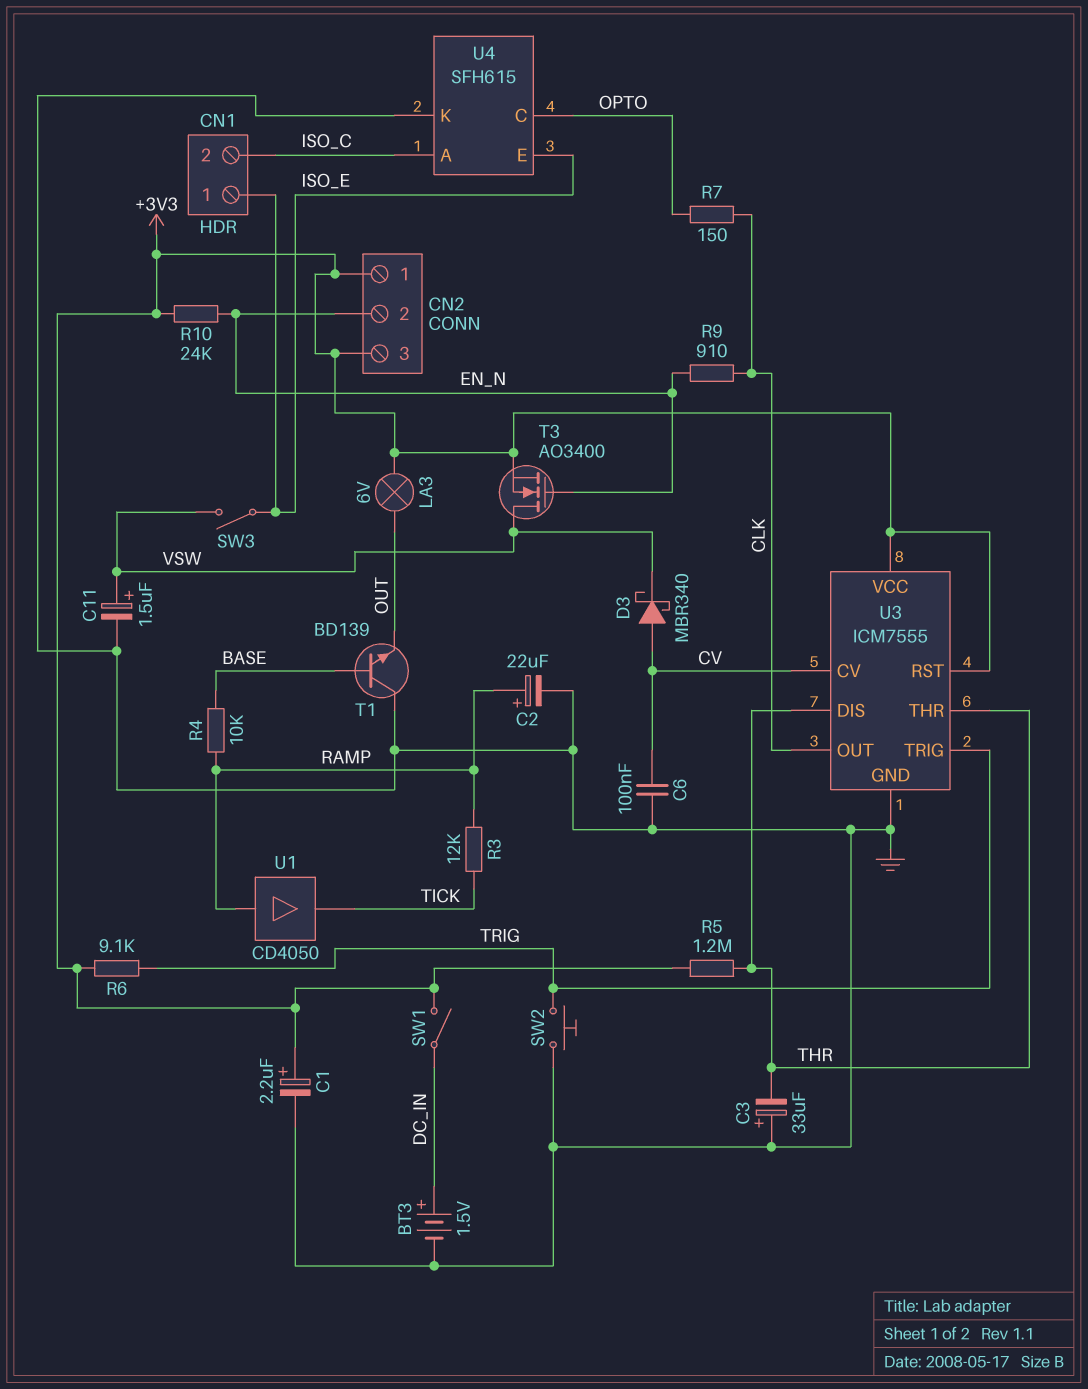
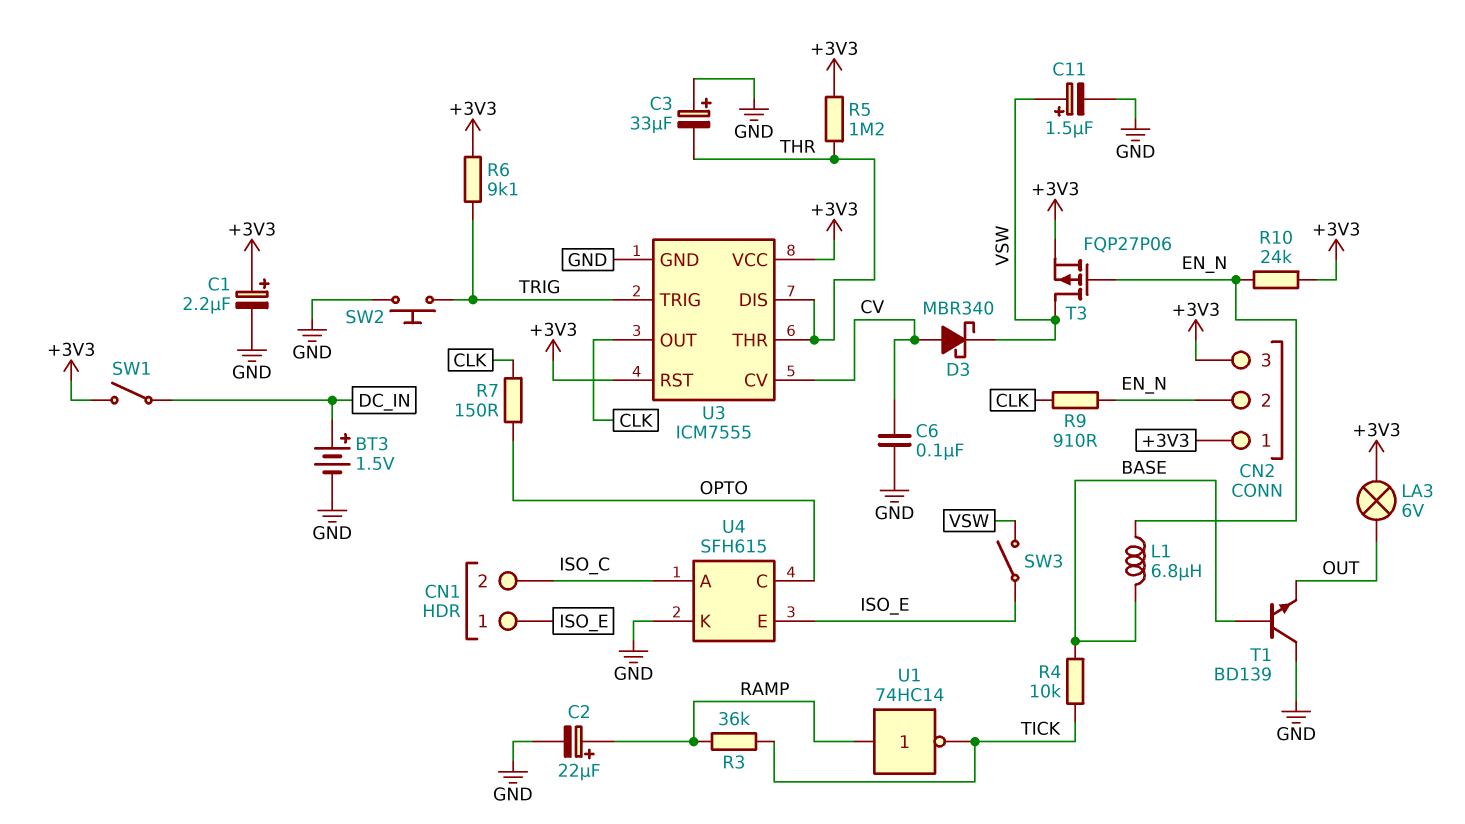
L1: none -> 6.8uH (BASE, EN_N)
R3: 12k (RAMP, TICK) -> 36k (RAMP, TICK)
R4: 10k (BASE, RAMP) -> 10k (BASE, TICK)
T3: NMOS AO3400 (G EN_N, D VSW, S +3V3) -> PMOS FQP27P06 (G EN_N, D VSW, S +3V3)
U1: buffer CD4050 (in RAMP, out TICK) -> NOT 74HC14 (in RAMP, out TICK)

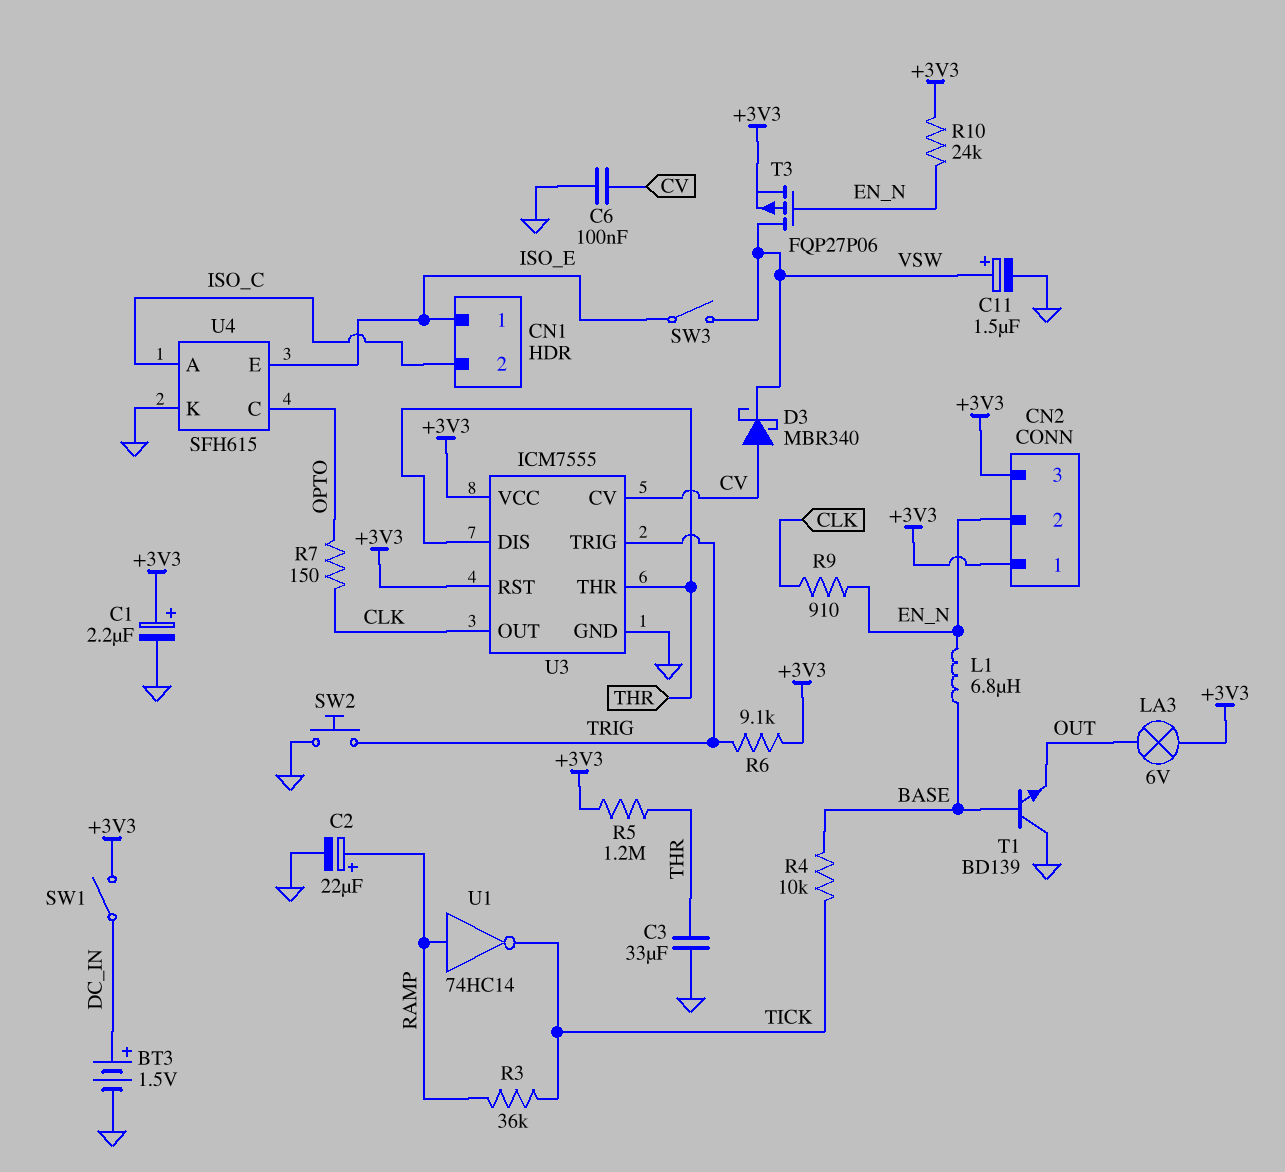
C3: 33uF (plus GND, minus THR) -> 33uF (GND, THR)

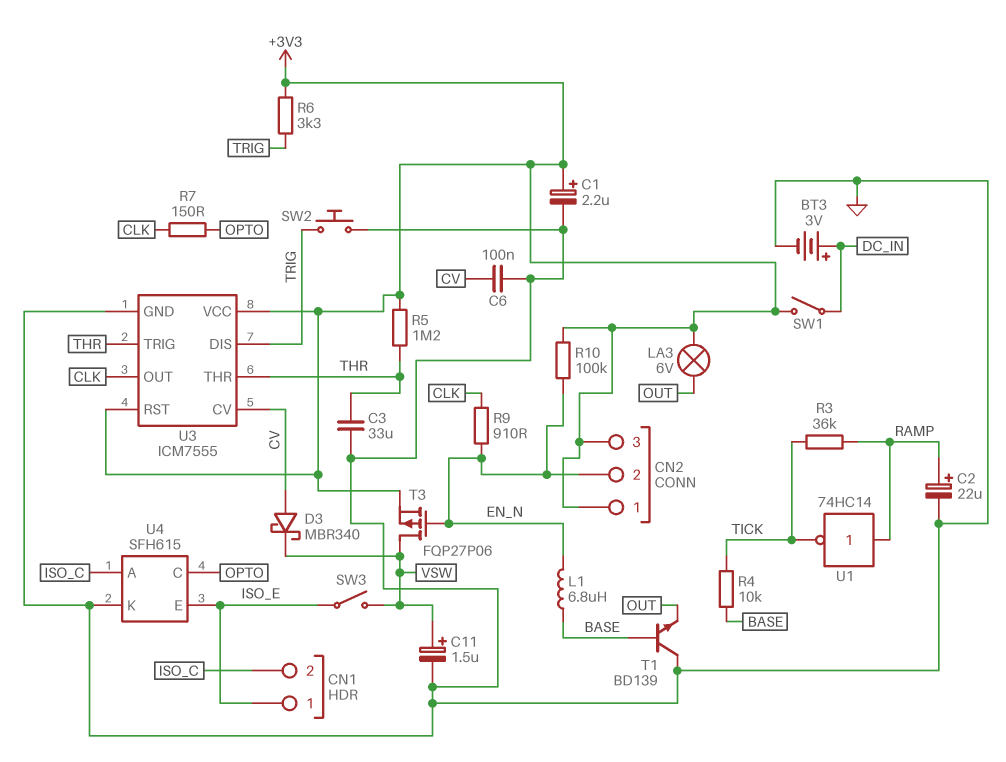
BT3: 1.5V (plus DC_IN, minus GND) -> 3V (plus DC_IN, minus GND)
R6: 9.1k (+3V3, TRIG) -> 3.3k (+3V3, TRIG)
R10: 24k (+3V3, EN_N) -> 100k (+3V3, EN_N)
U3 pin DIS: THR -> TRIG
U3 pin TRIG: TRIG -> THR

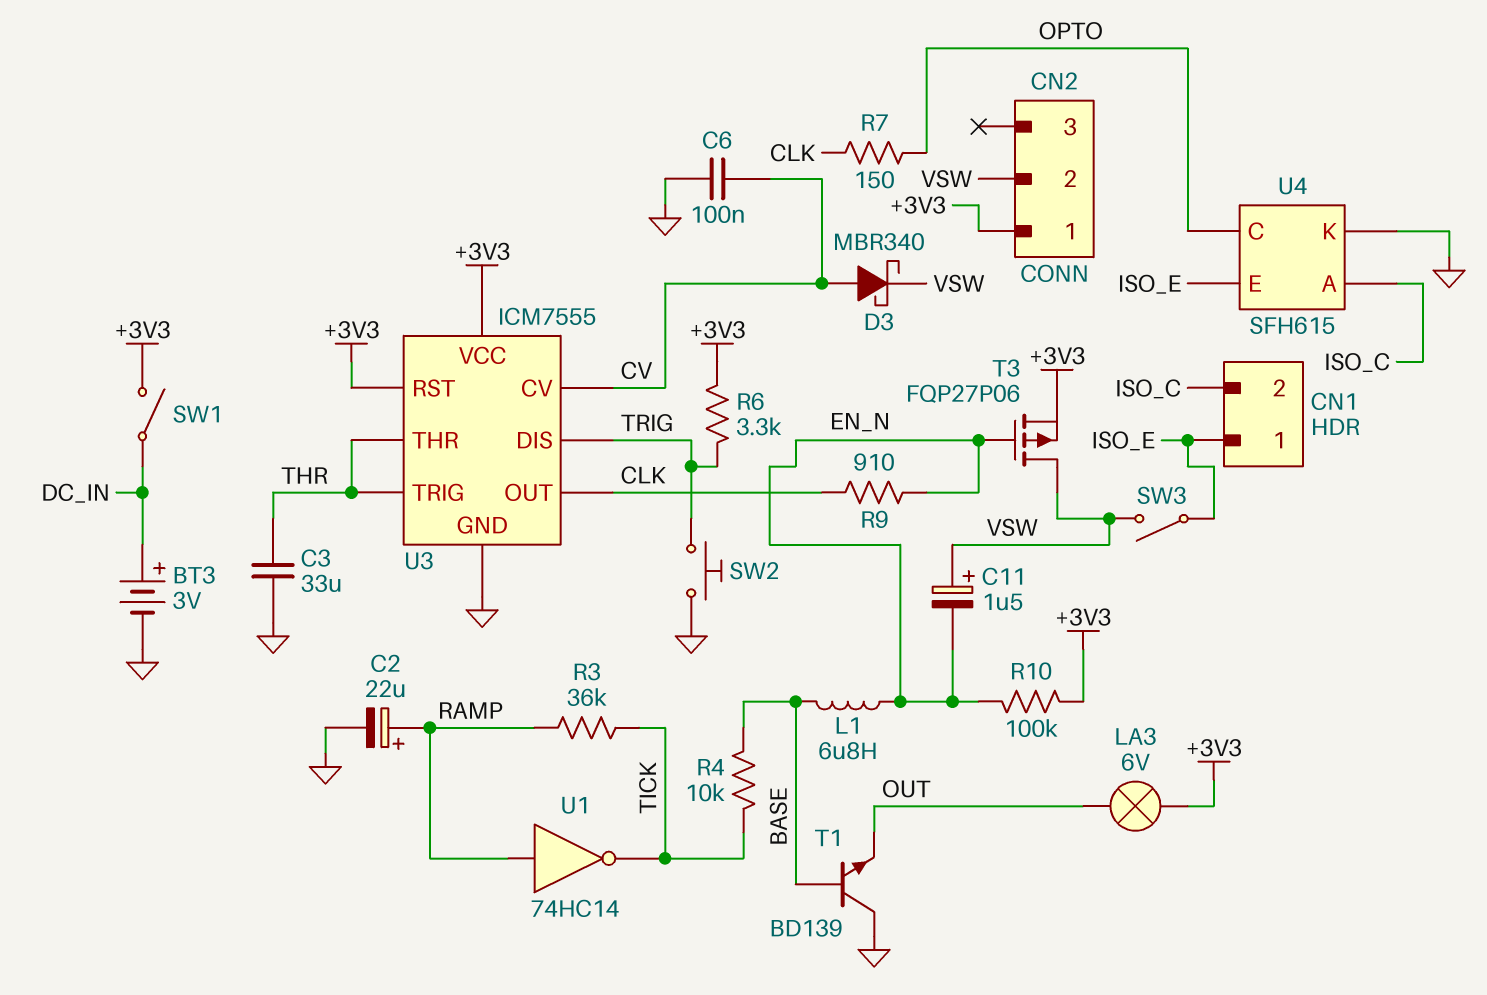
C1: 2.2uF (plus +3V3, minus GND) -> none
C11: 1.5uF (plus VSW, minus GND) -> 1.5uF (plus VSW, minus EN_N)
CN2 pin 2: EN_N -> VSW
CN2 pin 3: +3V3 -> none
R5: 1.2M (+3V3, THR) -> none

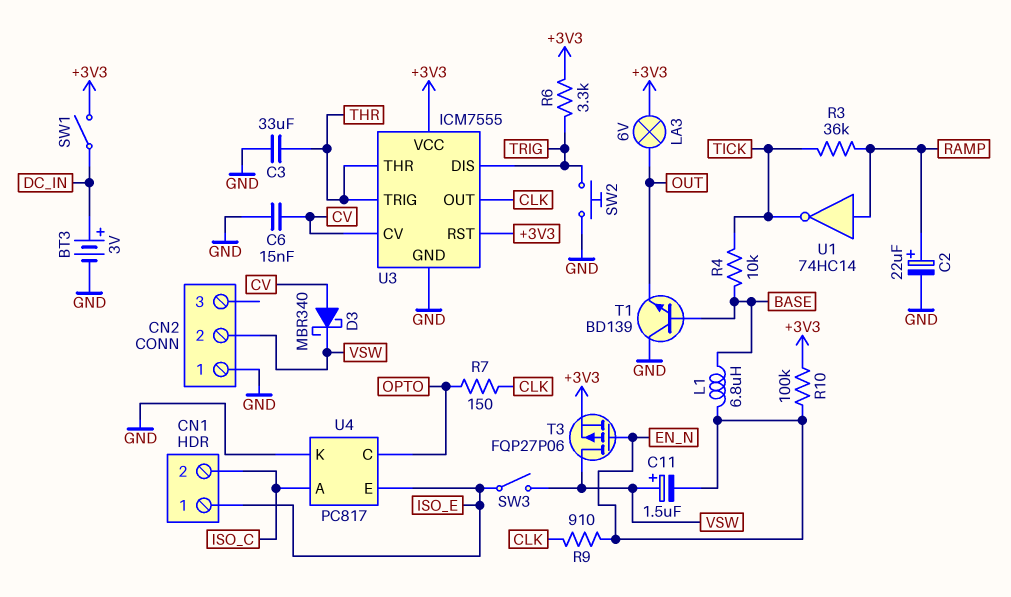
C6: 100nF (CV, GND) -> 15nF (CV, GND)
CN2 pin 1: +3V3 -> GND
U4: SFH615 -> PC817

